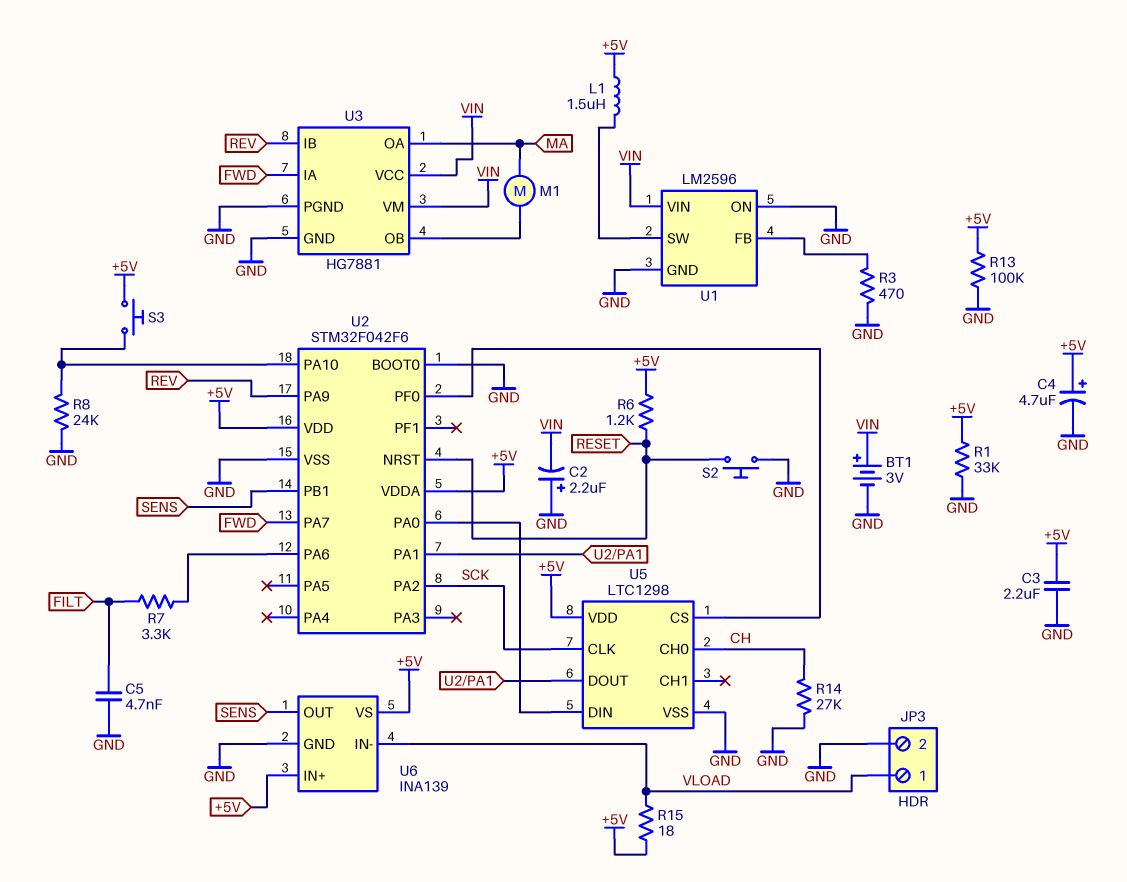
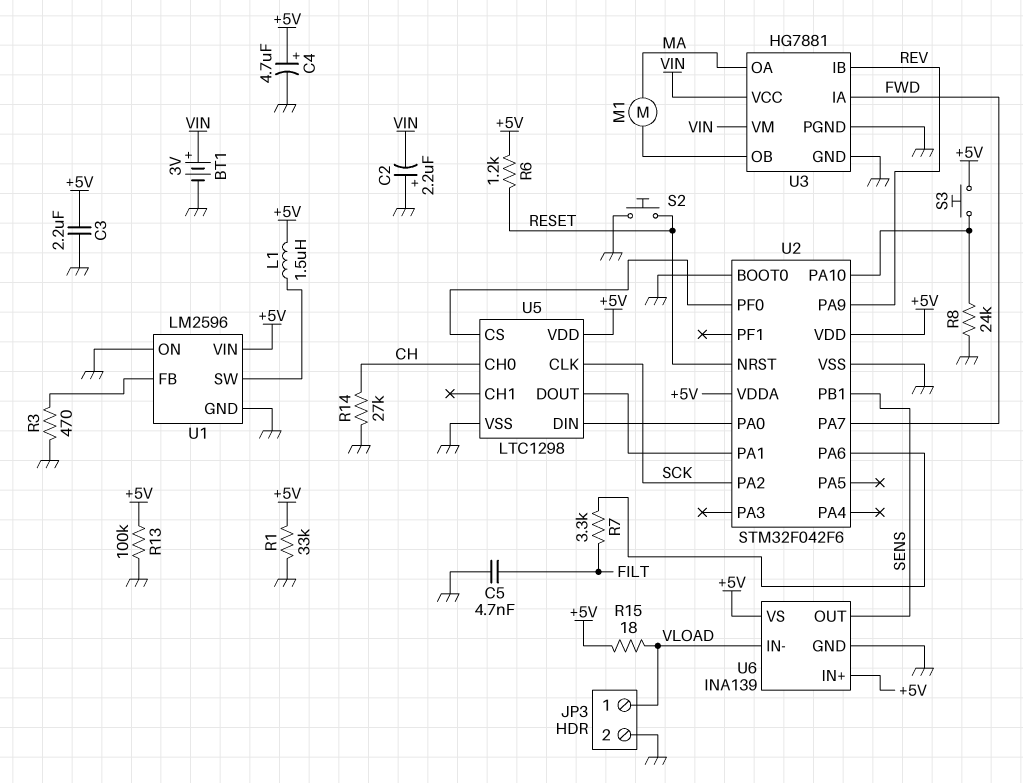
U1 pin VIN: VIN -> +5V

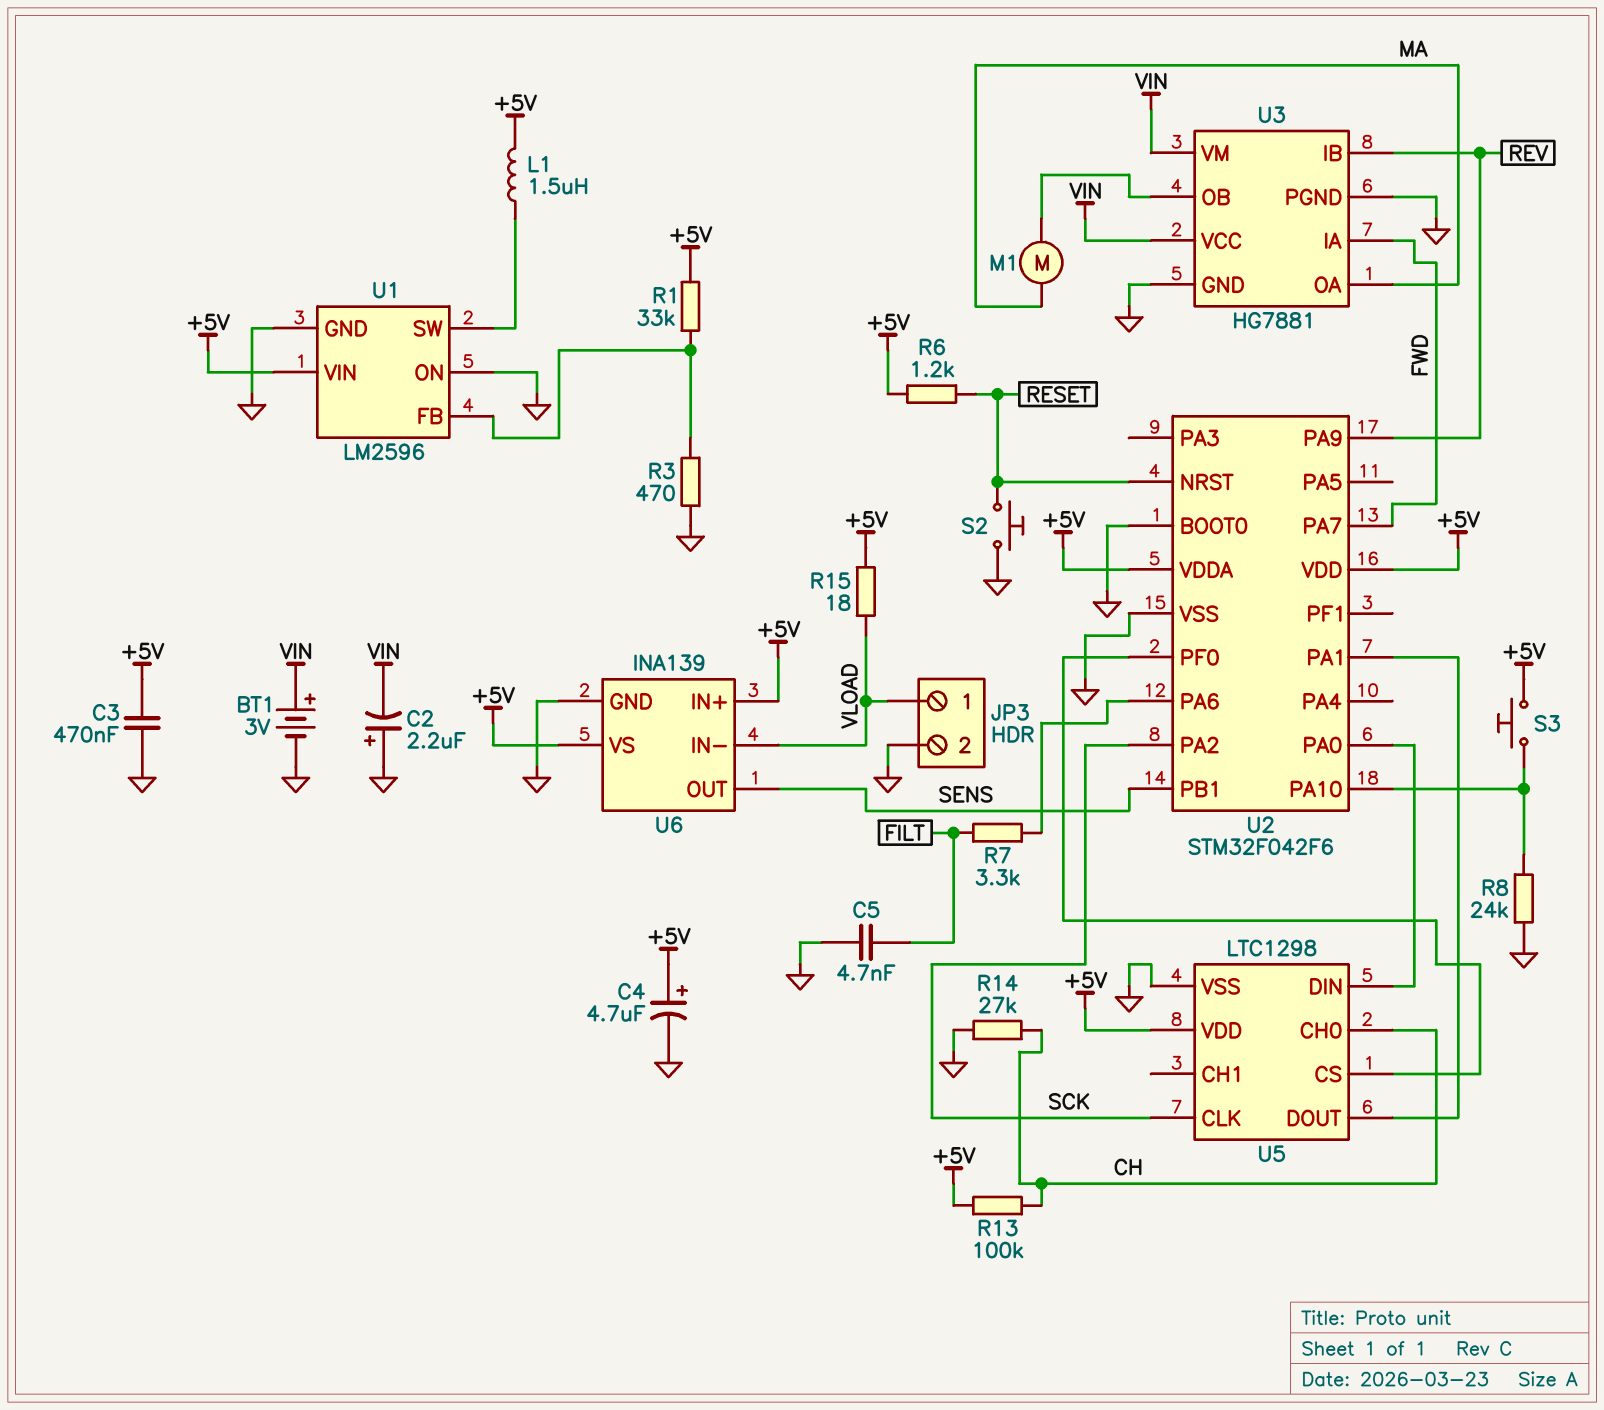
C3: 2.2uF (+5V, GND) -> 470nF (+5V, GND)
R1: 33k (+5V, GND) -> 33k (+5V, U1/FB)
R13: 100k (+5V, GND) -> 100k (+5V, CH)

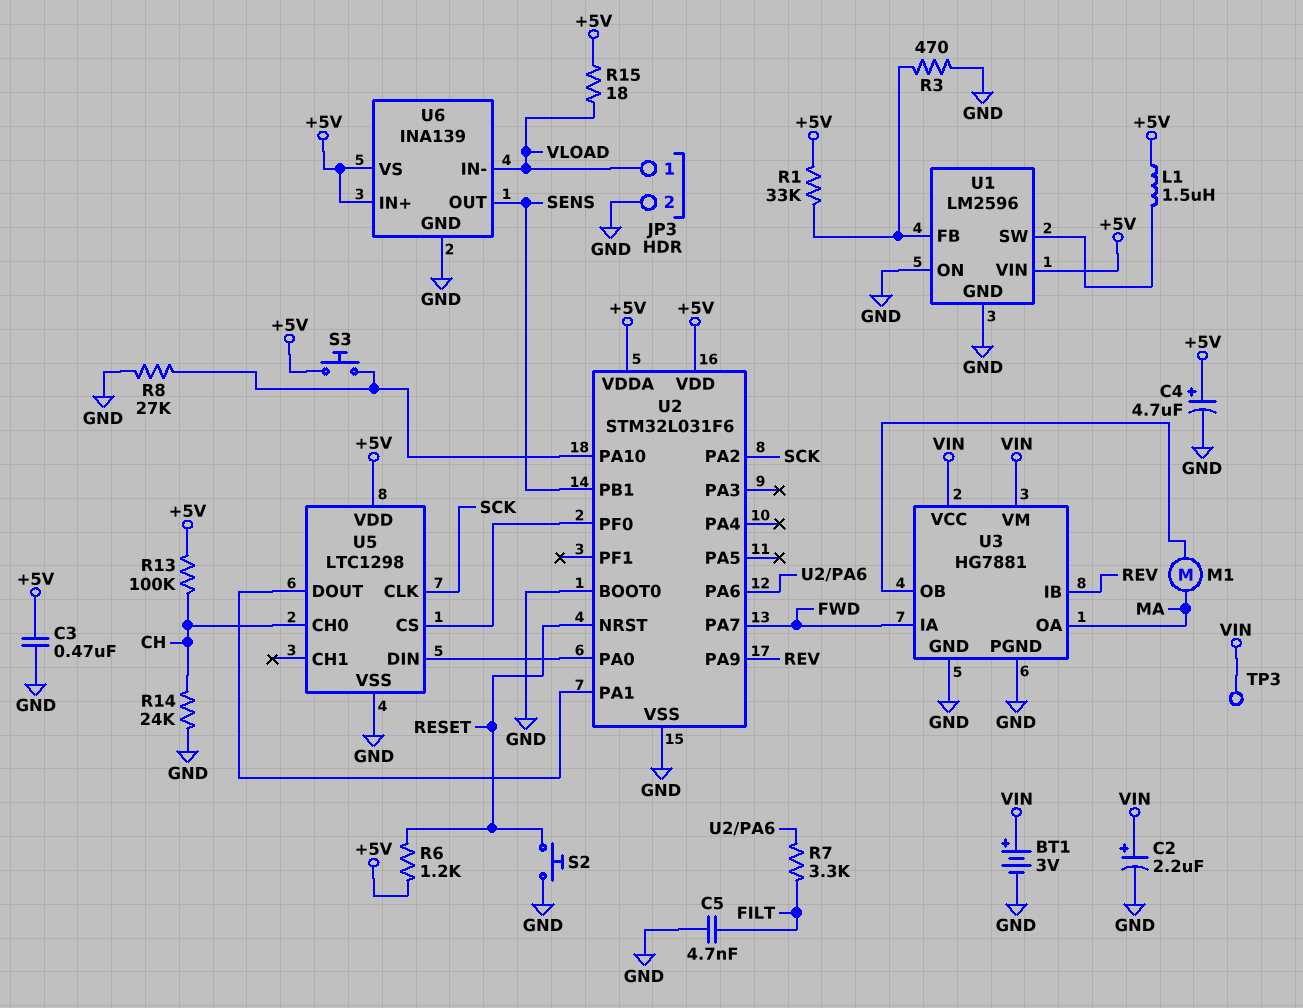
C2: 2.2uF (plus GND, minus VIN) -> 2.2uF (plus VIN, minus GND)
R8: 24k (GND, U2/PA10) -> 27k (GND, U2/PA10)
R14: 27k (CH, GND) -> 24k (CH, GND)
TP3: none -> test point (VIN)
U2: STM32F042F6 -> STM32L031F6

